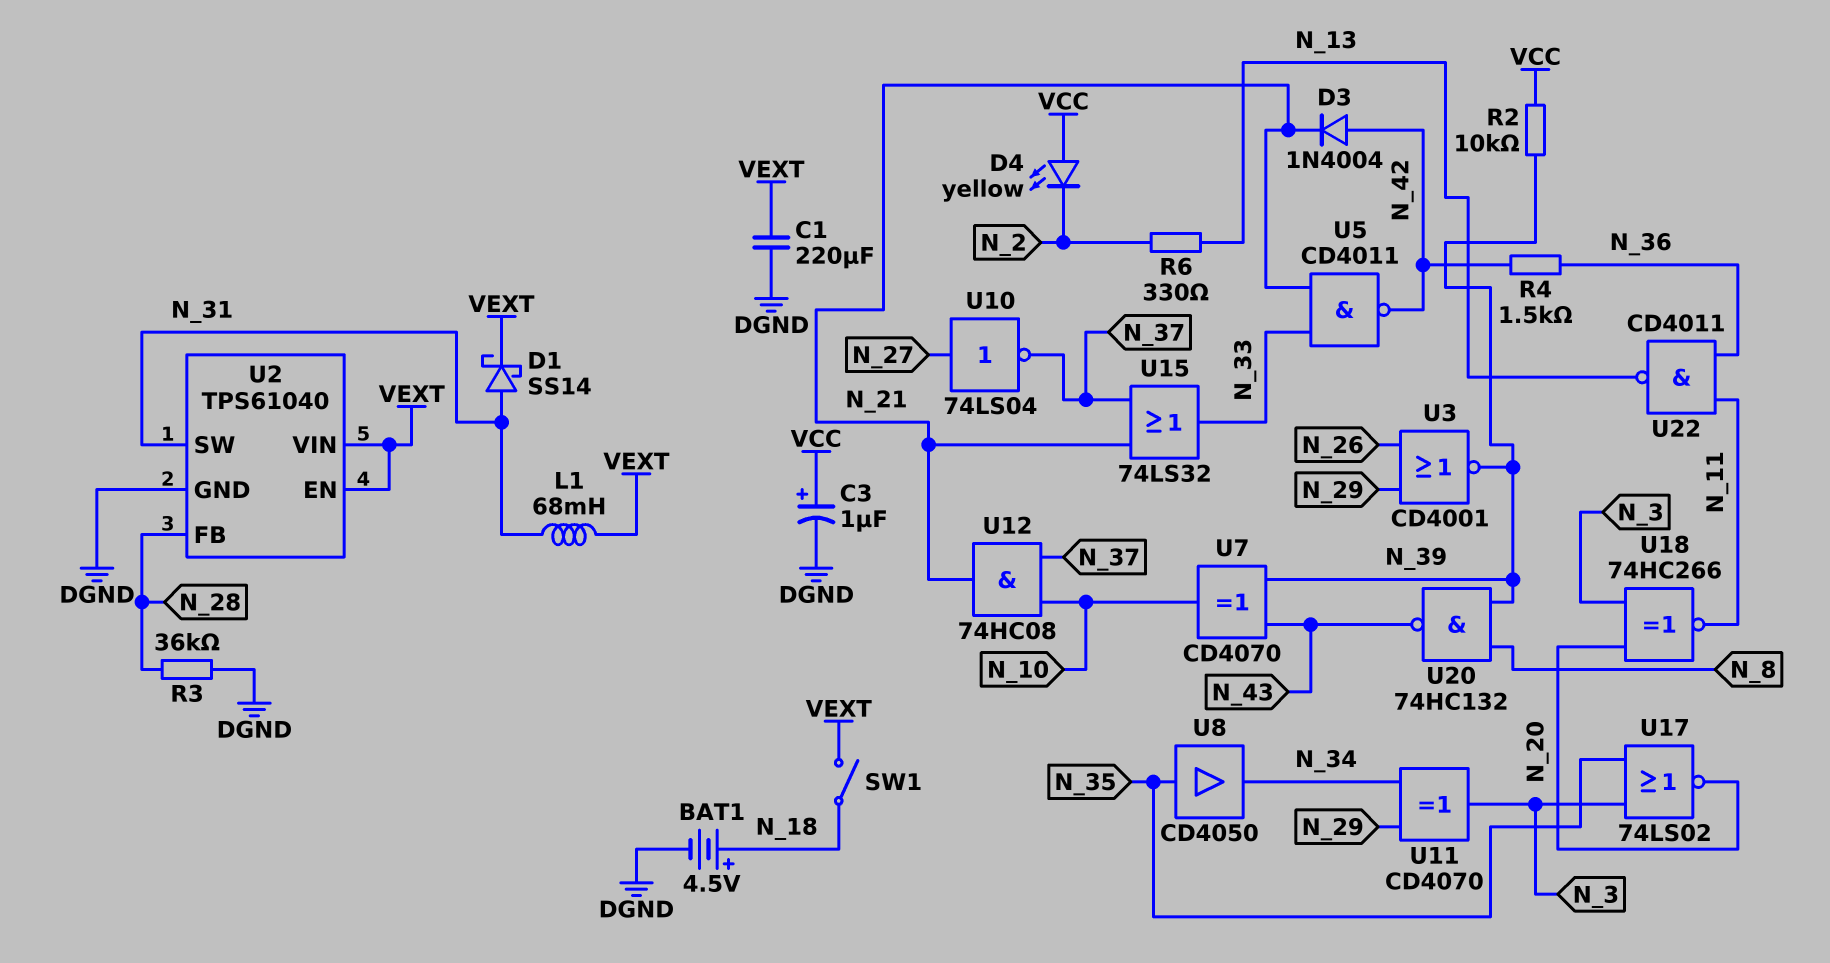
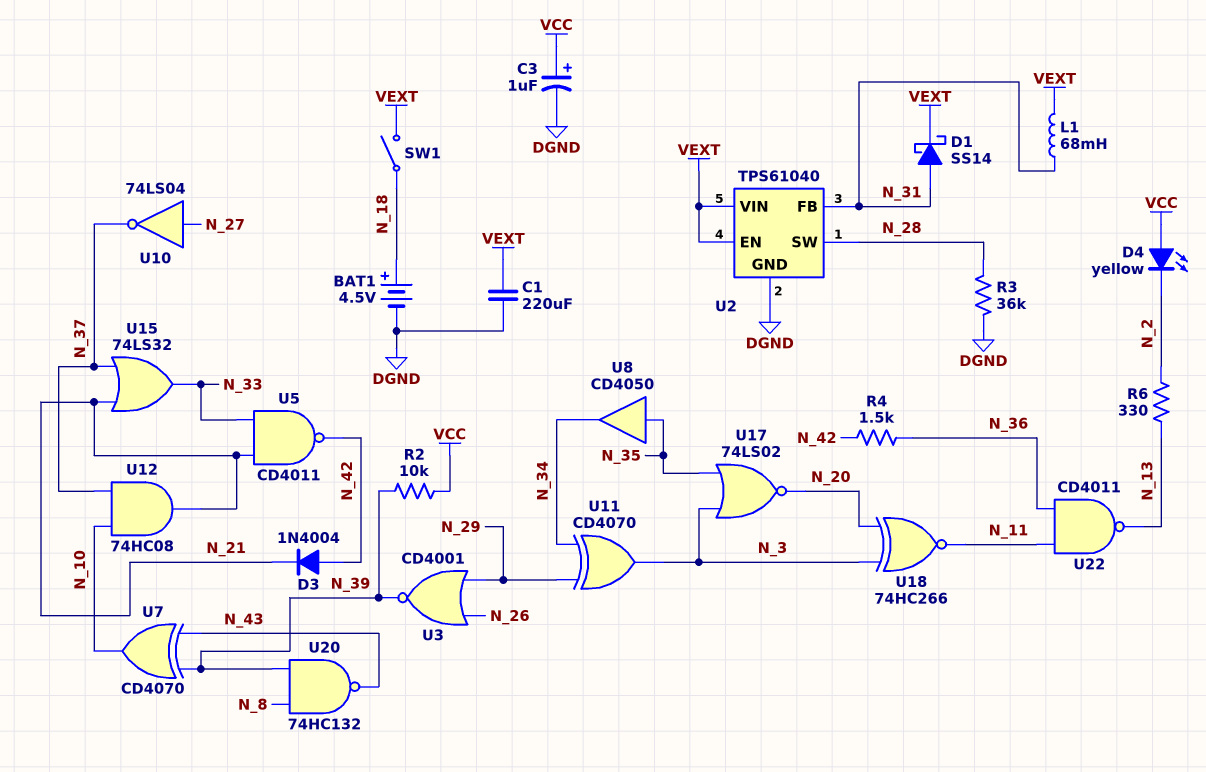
U2 pin FB: N_28 -> N_31
U2 pin SW: N_31 -> N_28

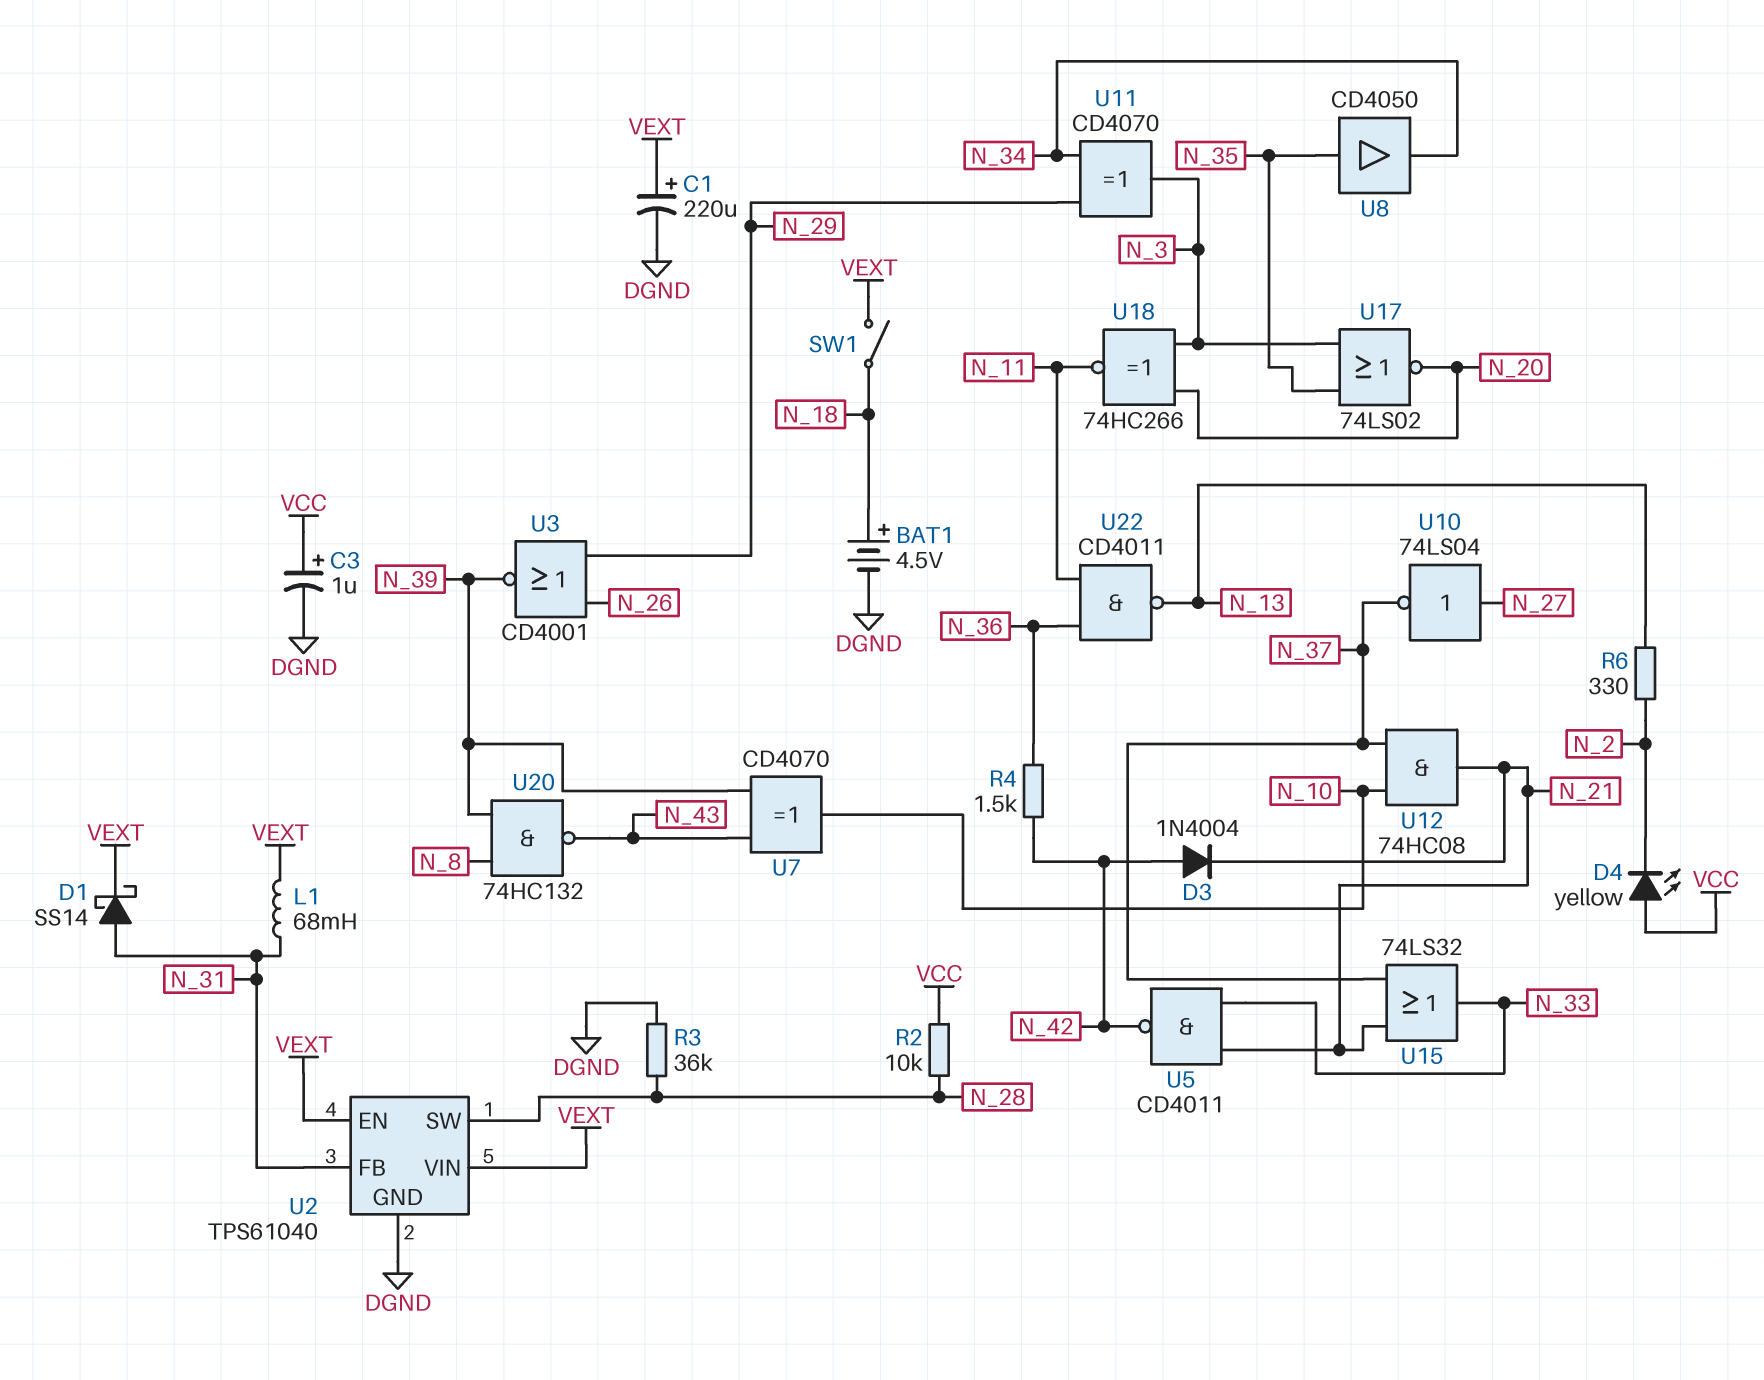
C1: 220uF (DGND, VEXT) -> 220uF (plus VEXT, minus DGND)
R2: 10k (N_39, VCC) -> 10k (N_28, VCC)

